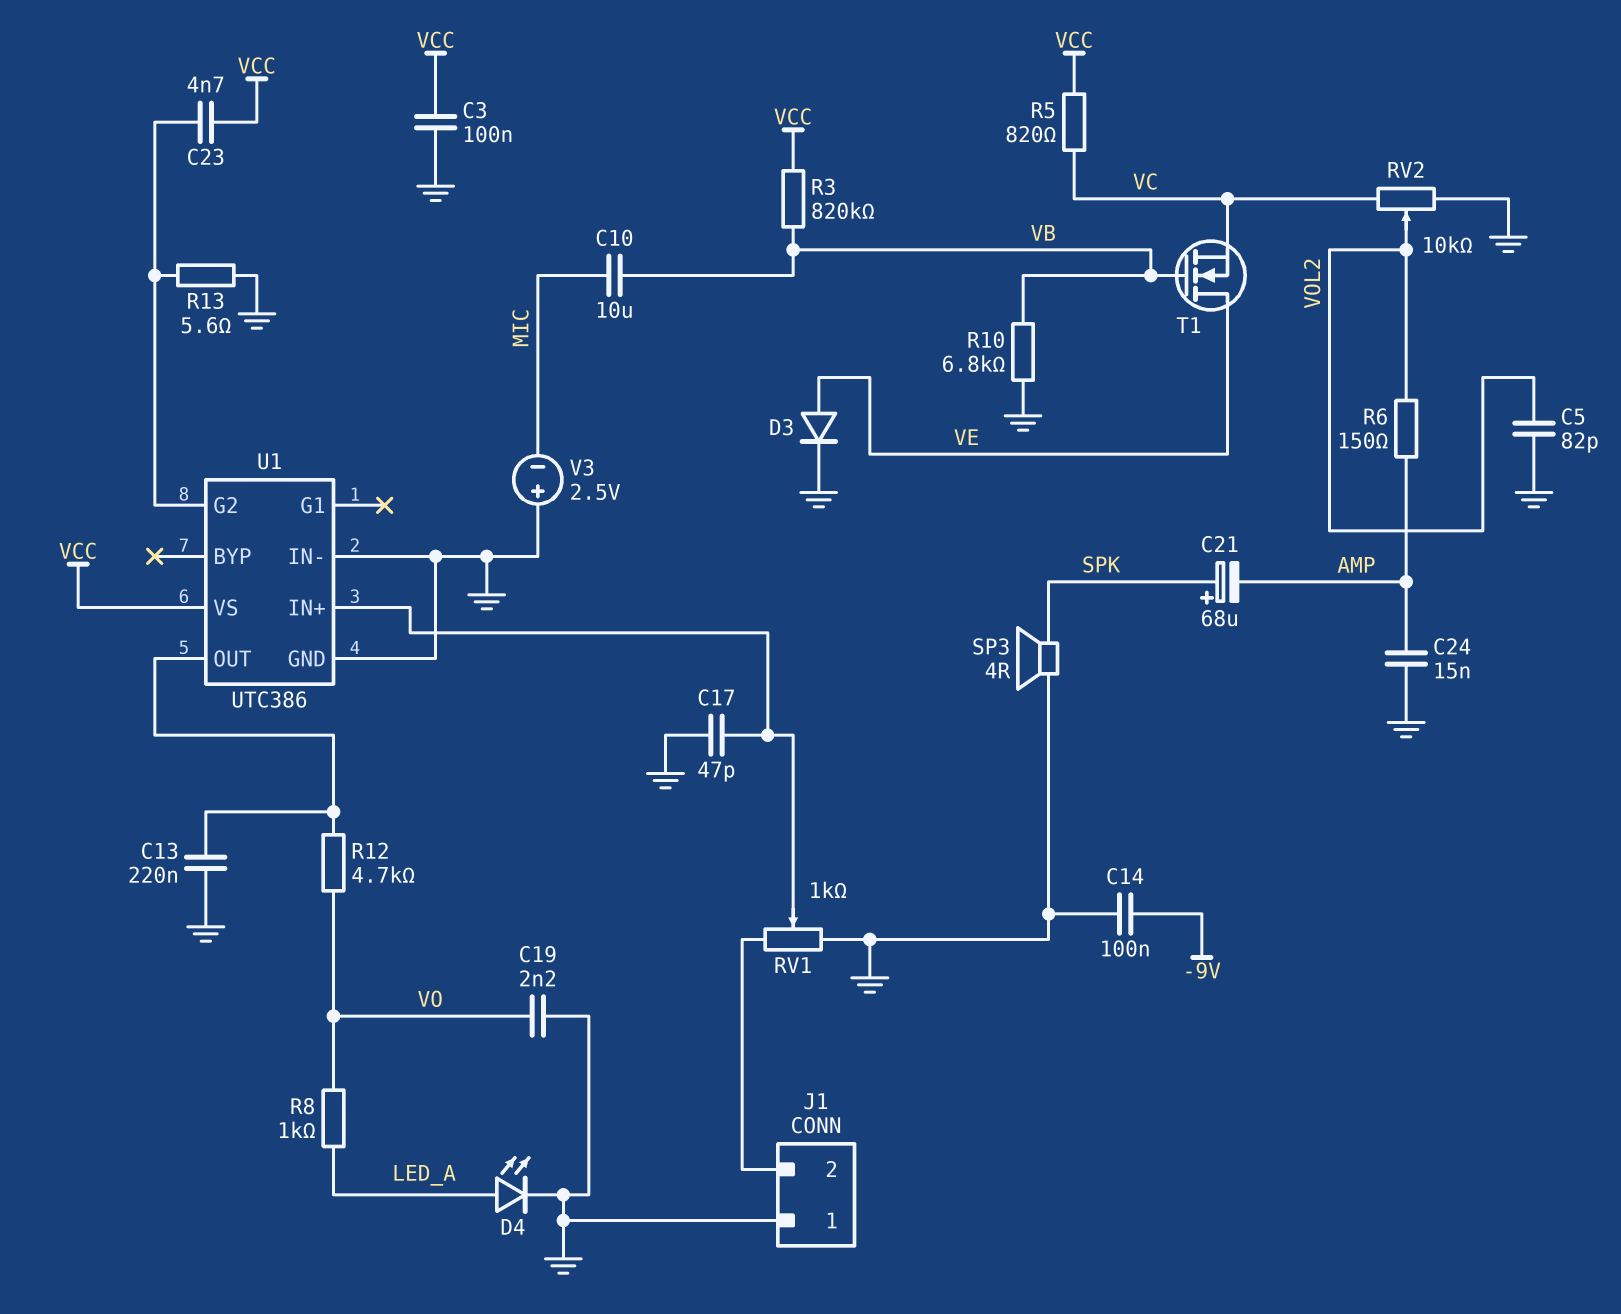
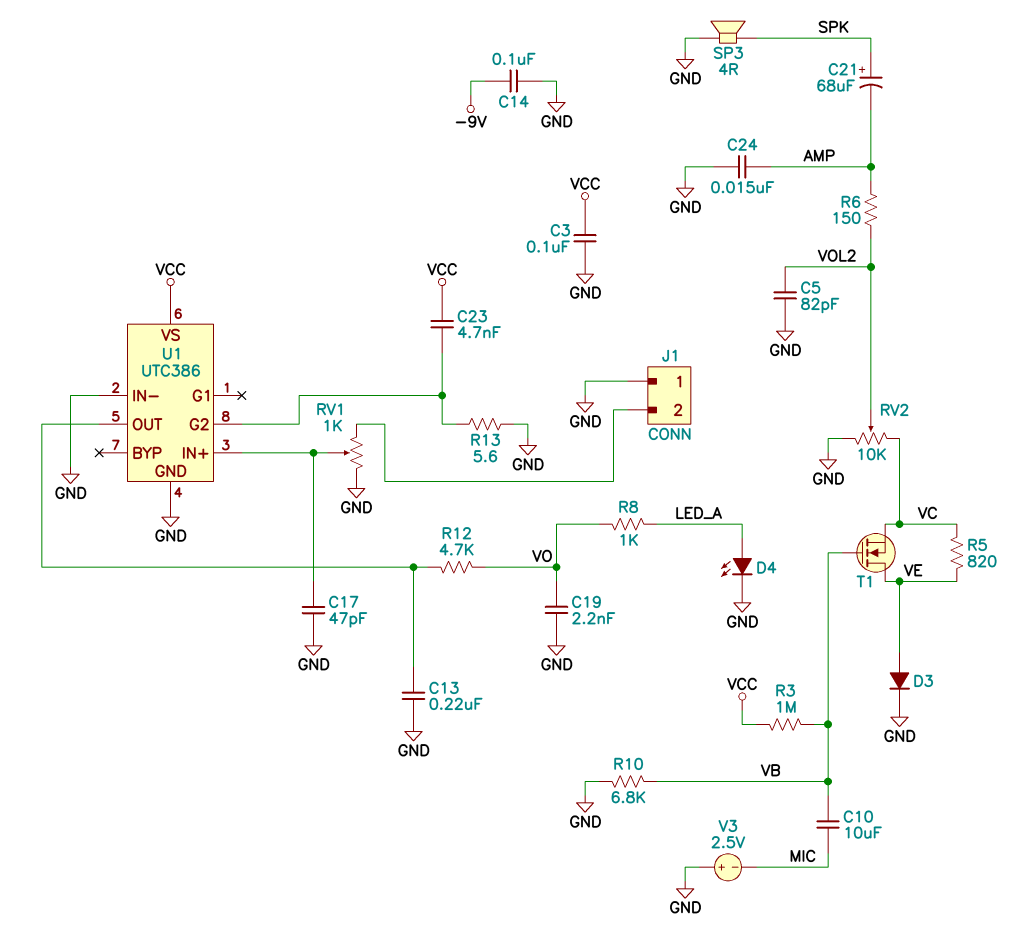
R3: 820k (VB, VCC) -> 1M (VB, VCC)
R5: 820 (VC, VCC) -> 820 (VC, VE)

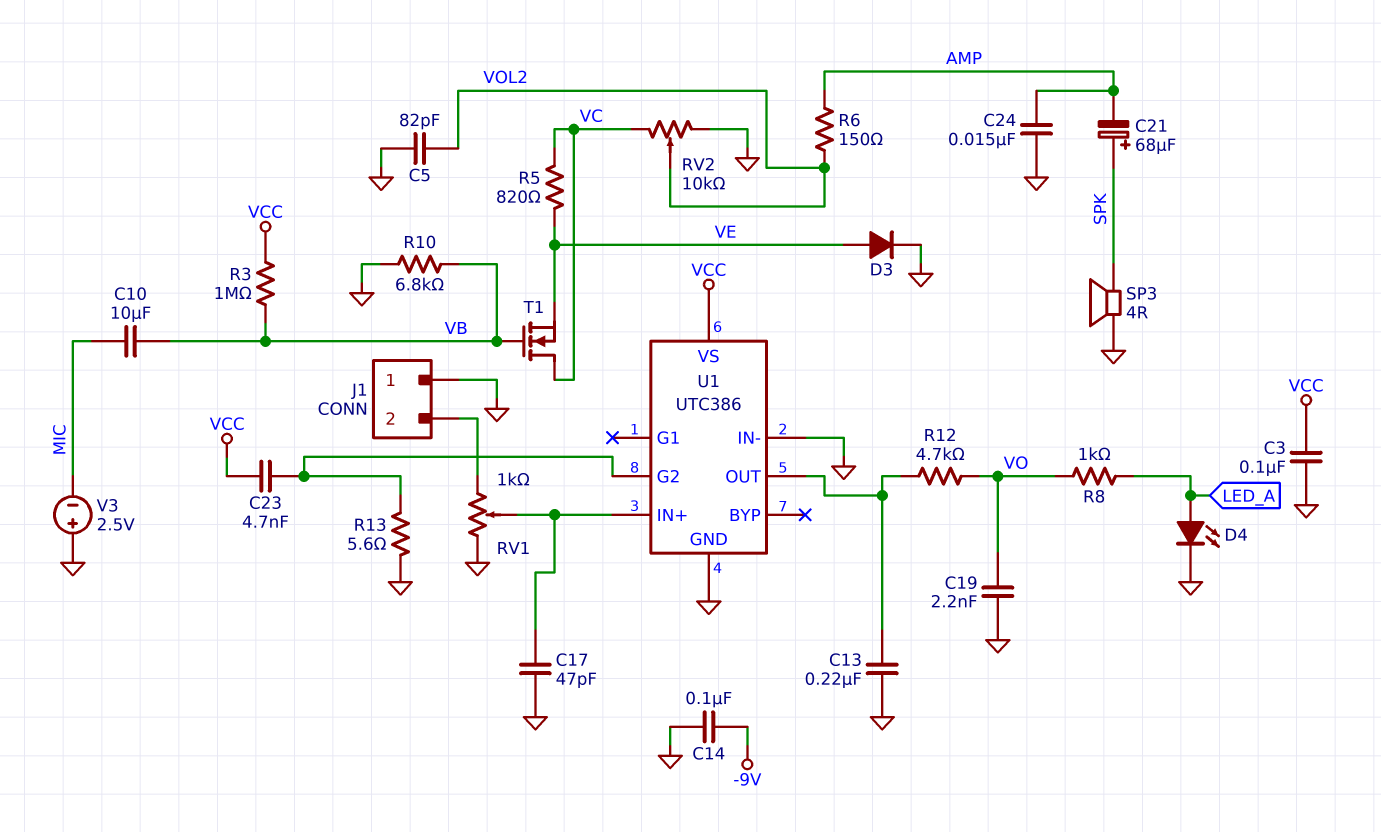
T1: NMOS (G VB, D VE, S VC) -> NMOS (G VB, D VC, S VE)

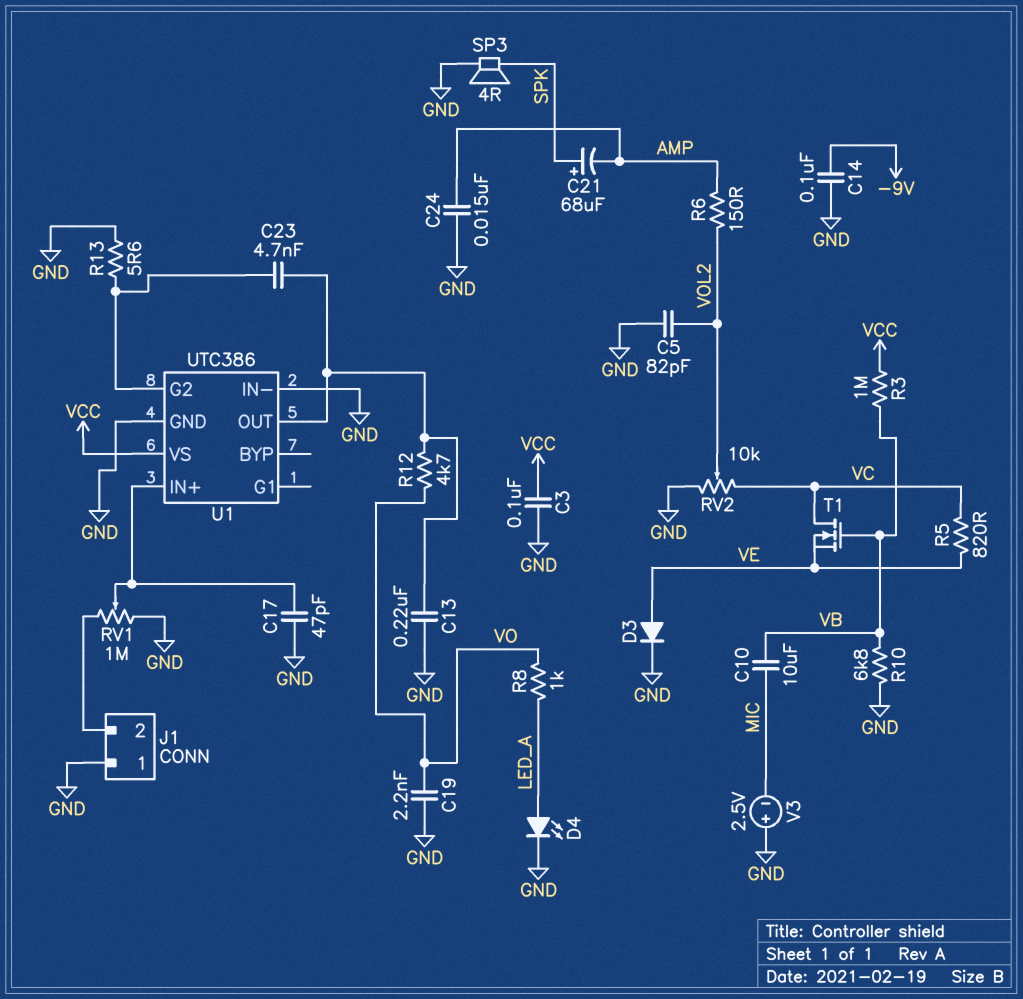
C23: 4.7nF (U1/G2, VCC) -> 4.7nF (U1/G2, U1/OUT)
RV1: 1k (GND, J1/2, wiper U1/IN+) -> 1M (GND, J1/2, wiper U1/IN+)

